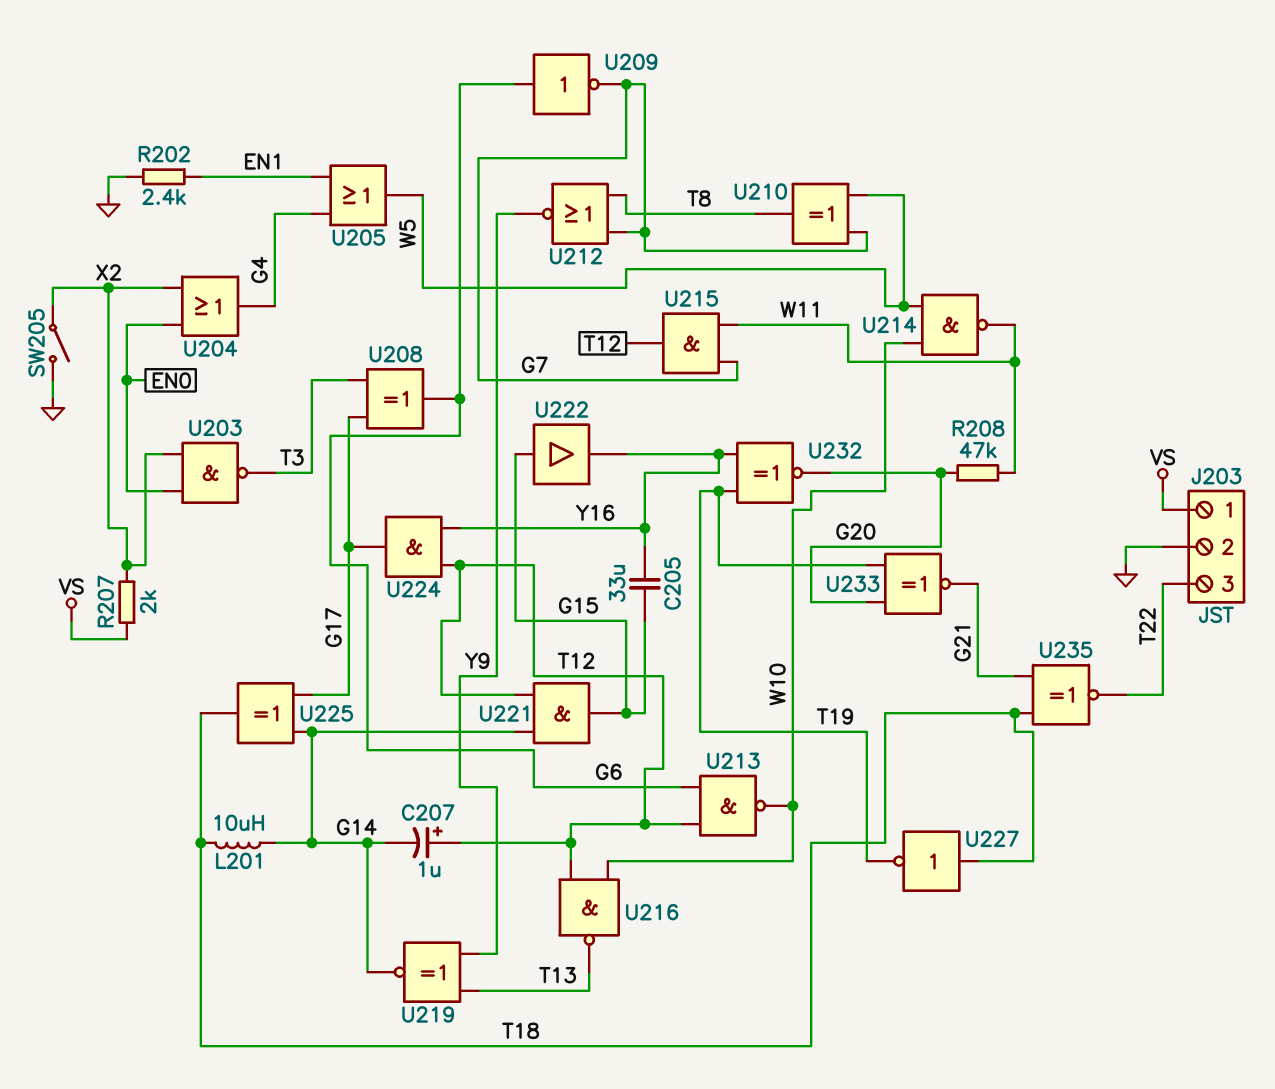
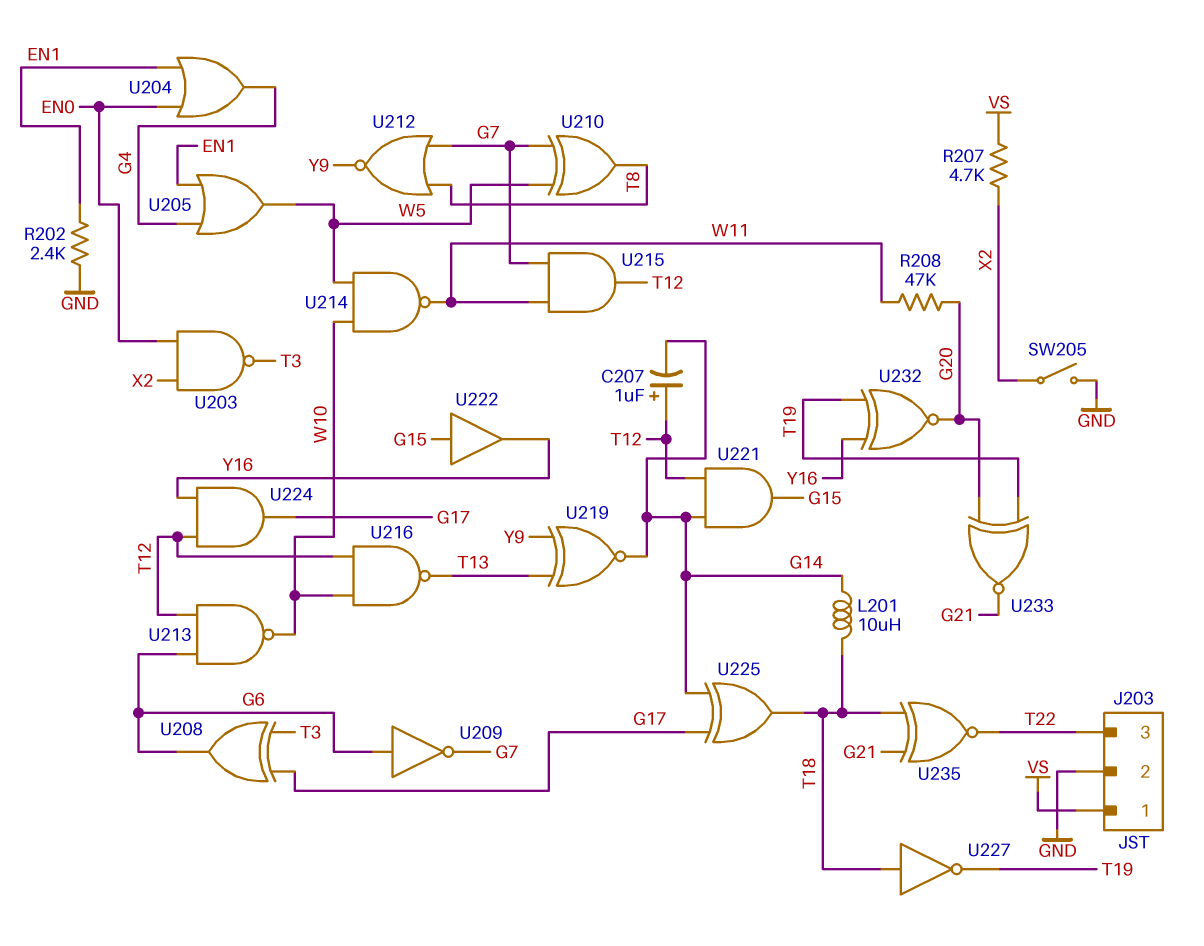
C205: 33uF (G15, Y16) -> none
R207: 2k (VS, X2) -> 4.7k (VS, X2)
U204: OR (in EN0, in X2, out G4) -> OR (in EN0, in EN1, out G4)

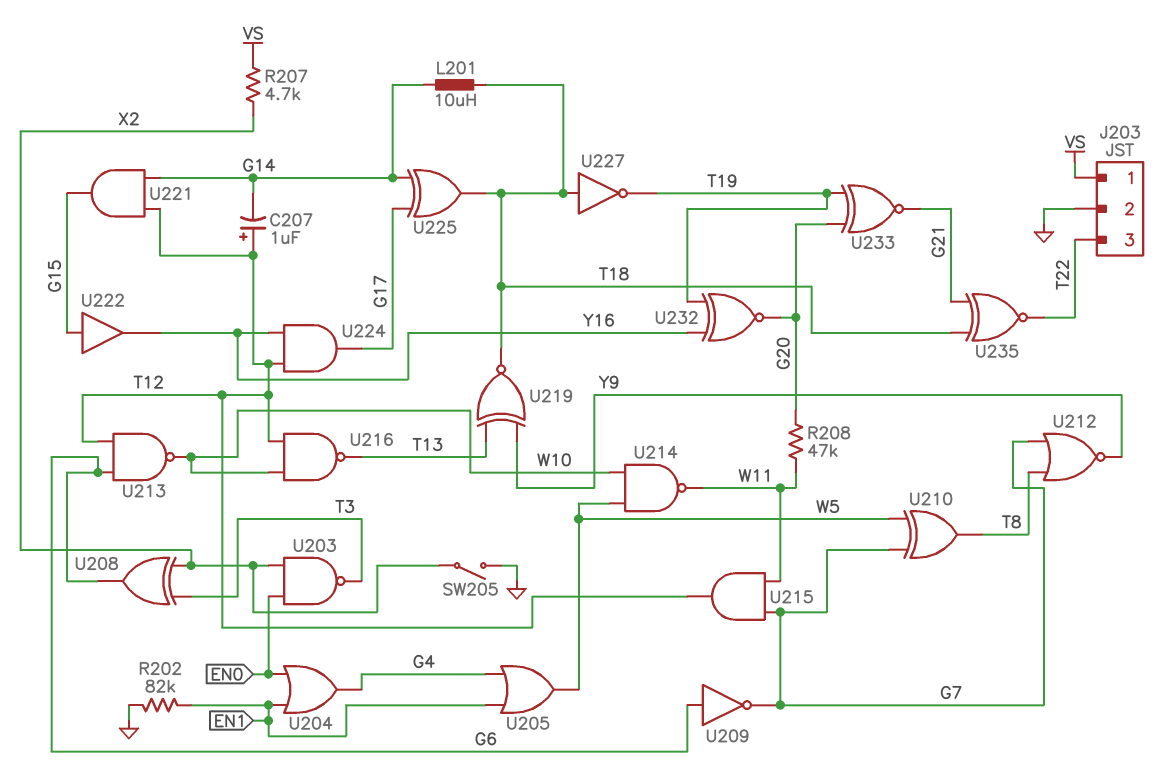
R202: 2.4k (EN1, GND) -> 82k (EN1, GND)
U208: XOR (in G17, in T3, out G6) -> XOR (in T3, in X2, out G6)
U219: XNOR (in T13, in Y9, out G14) -> XNOR (in T13, in Y9, out T18)

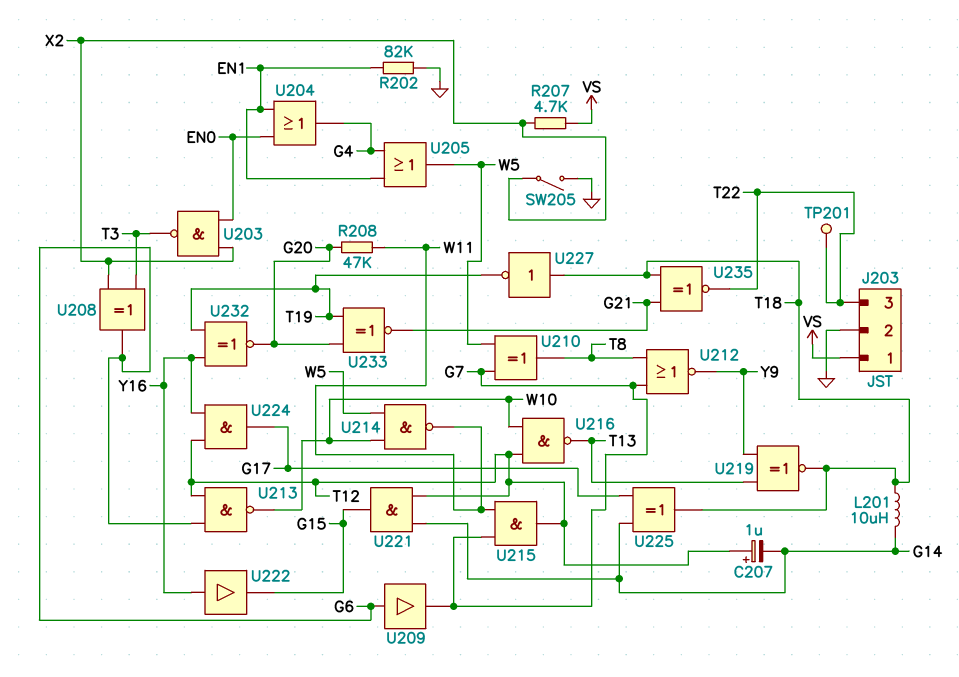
TP201: none -> test point (T22)
U209: NOT (in G6, out G7) -> buffer (in G6, out G7)
U222: buffer (in G15, out Y16) -> buffer (in Y16, out G15)

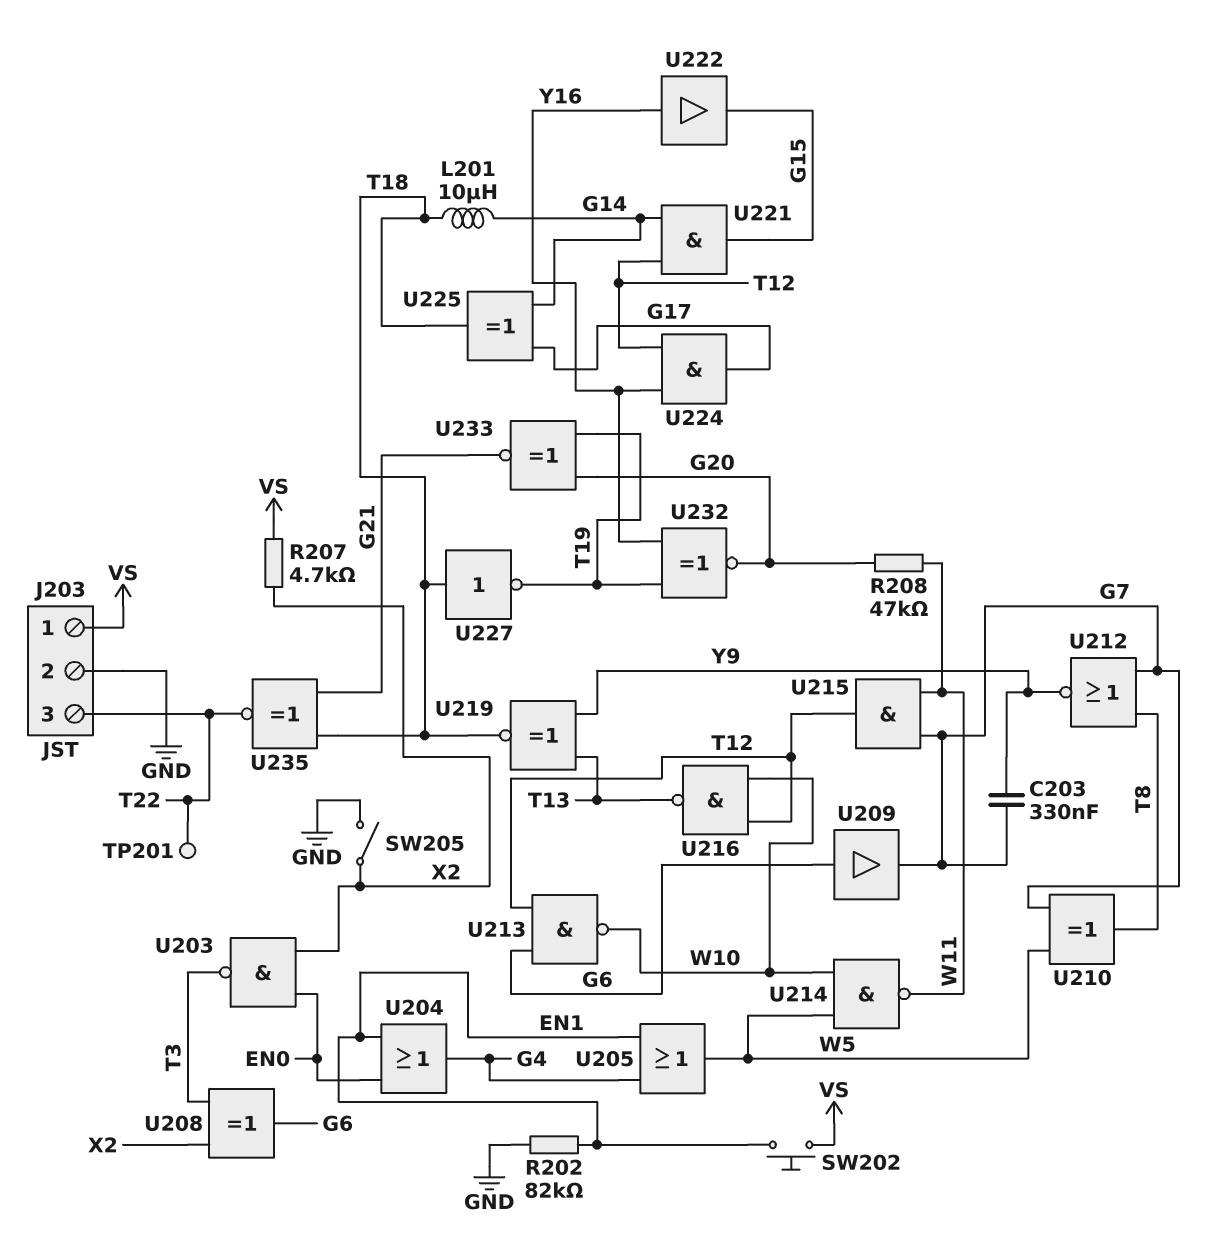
C203: none -> 330nF (G7, Y9)
C207: 1uF (plus T12, minus G14) -> none
SW202: none -> button (EN1, VS)

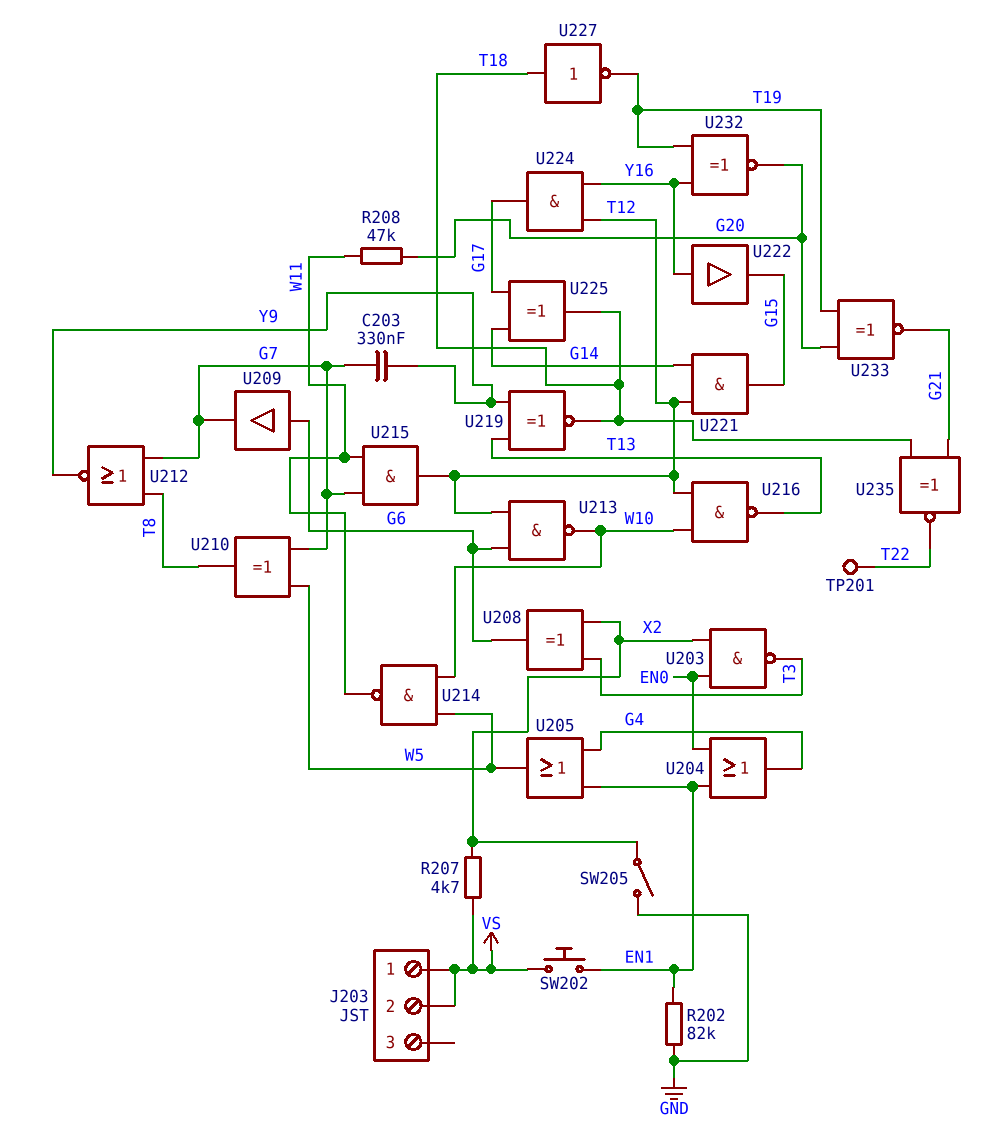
J203 pin 2: GND -> VS
J203 pin 3: T22 -> none
L201: 10uH (G14, T18) -> none

